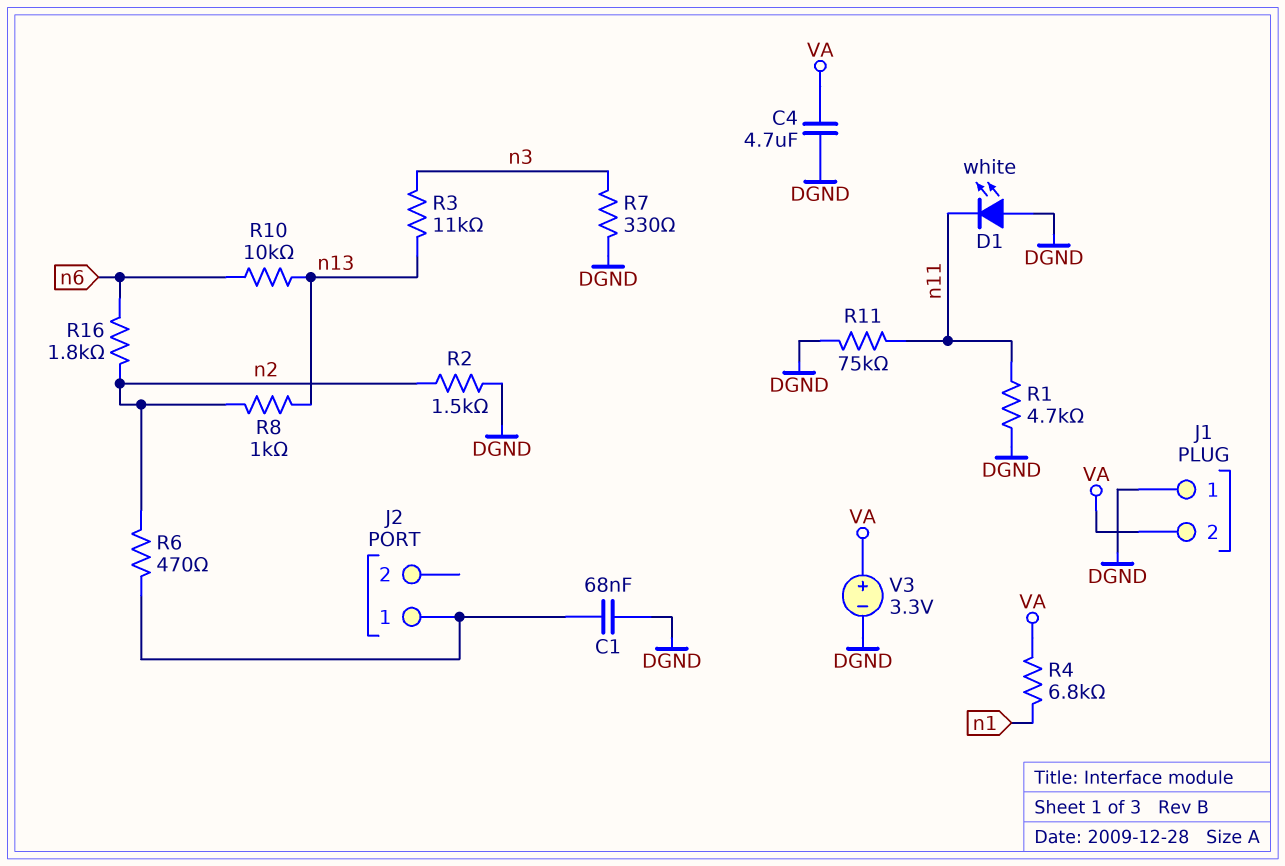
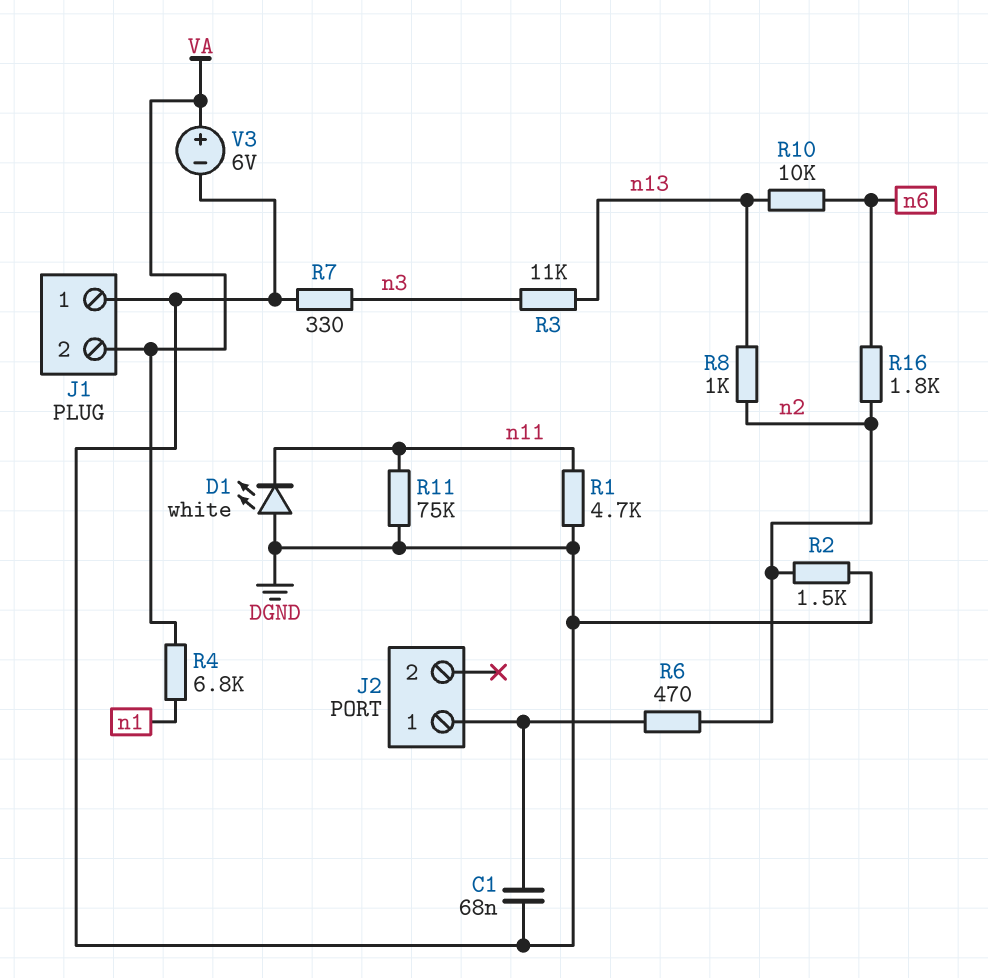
C4: 4.7uF (DGND, VA) -> none
V3: 3.3V (plus VA, minus DGND) -> 6V (plus VA, minus DGND)

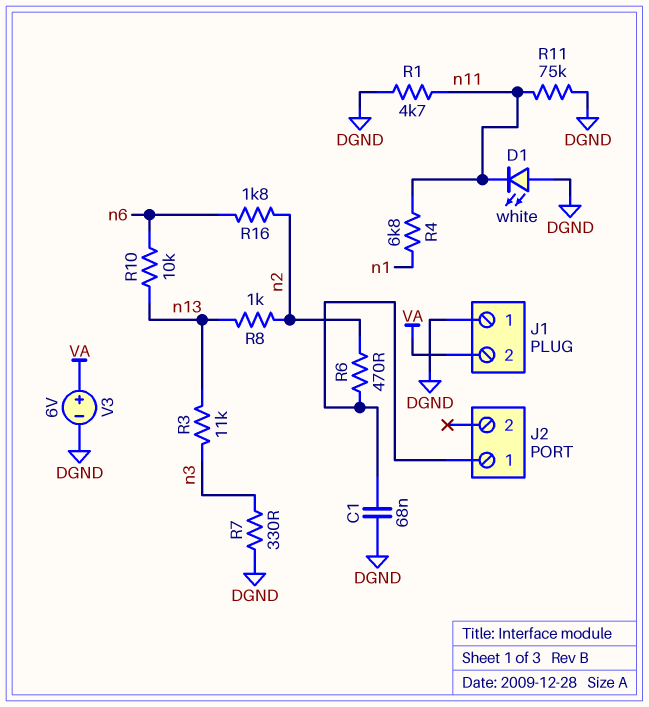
R2: 1.5k (DGND, n2) -> none
R4: 6.8k (VA, n1) -> 6.8k (n1, n11)

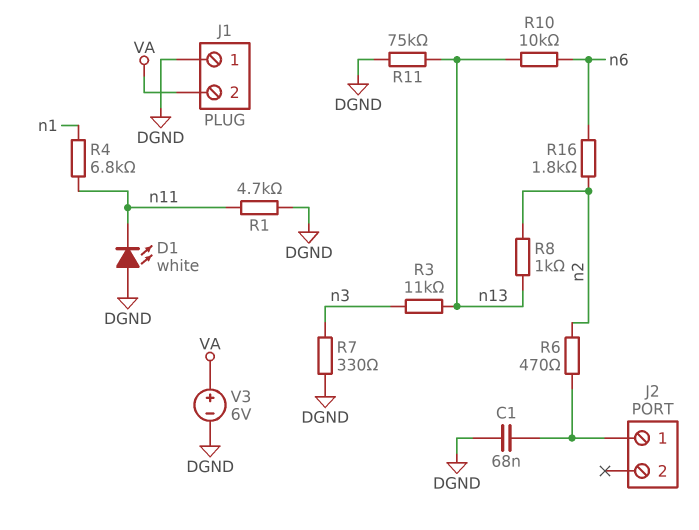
R11: 75k (DGND, n11) -> 75k (DGND, n13)

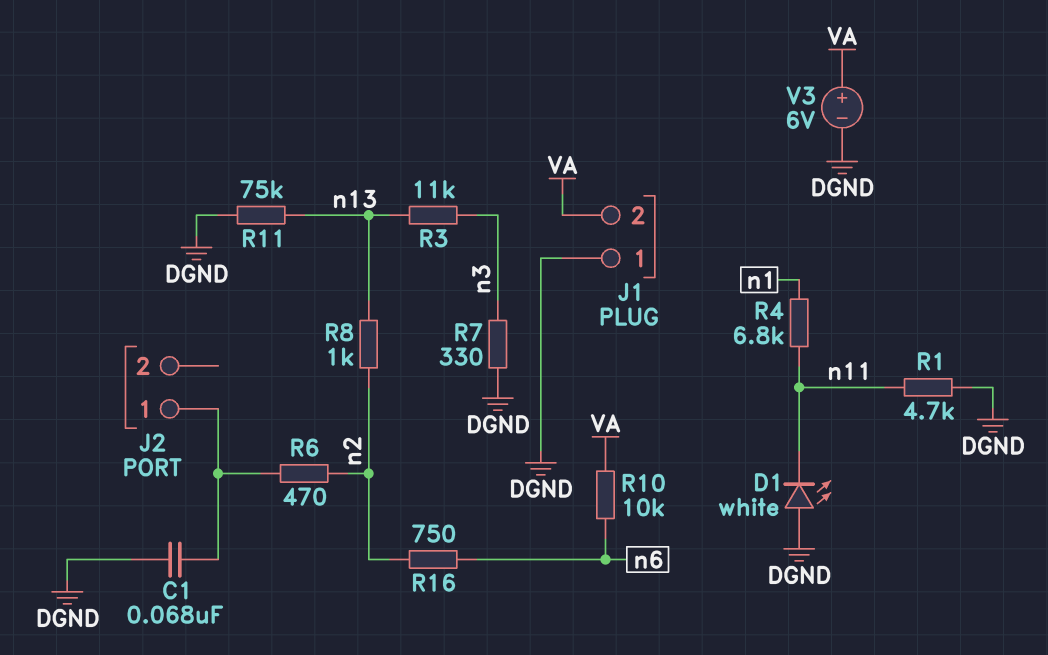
R10: 10k (n6, n13) -> 10k (VA, n6)
R16: 1.8k (n2, n6) -> 750 (n2, n6)

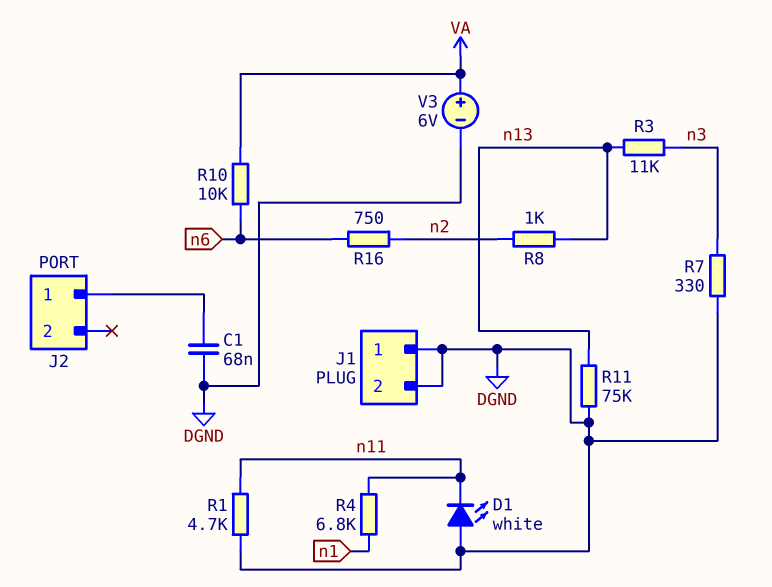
J1 pin 2: VA -> DGND
R6: 470 (J2/1, n2) -> none

